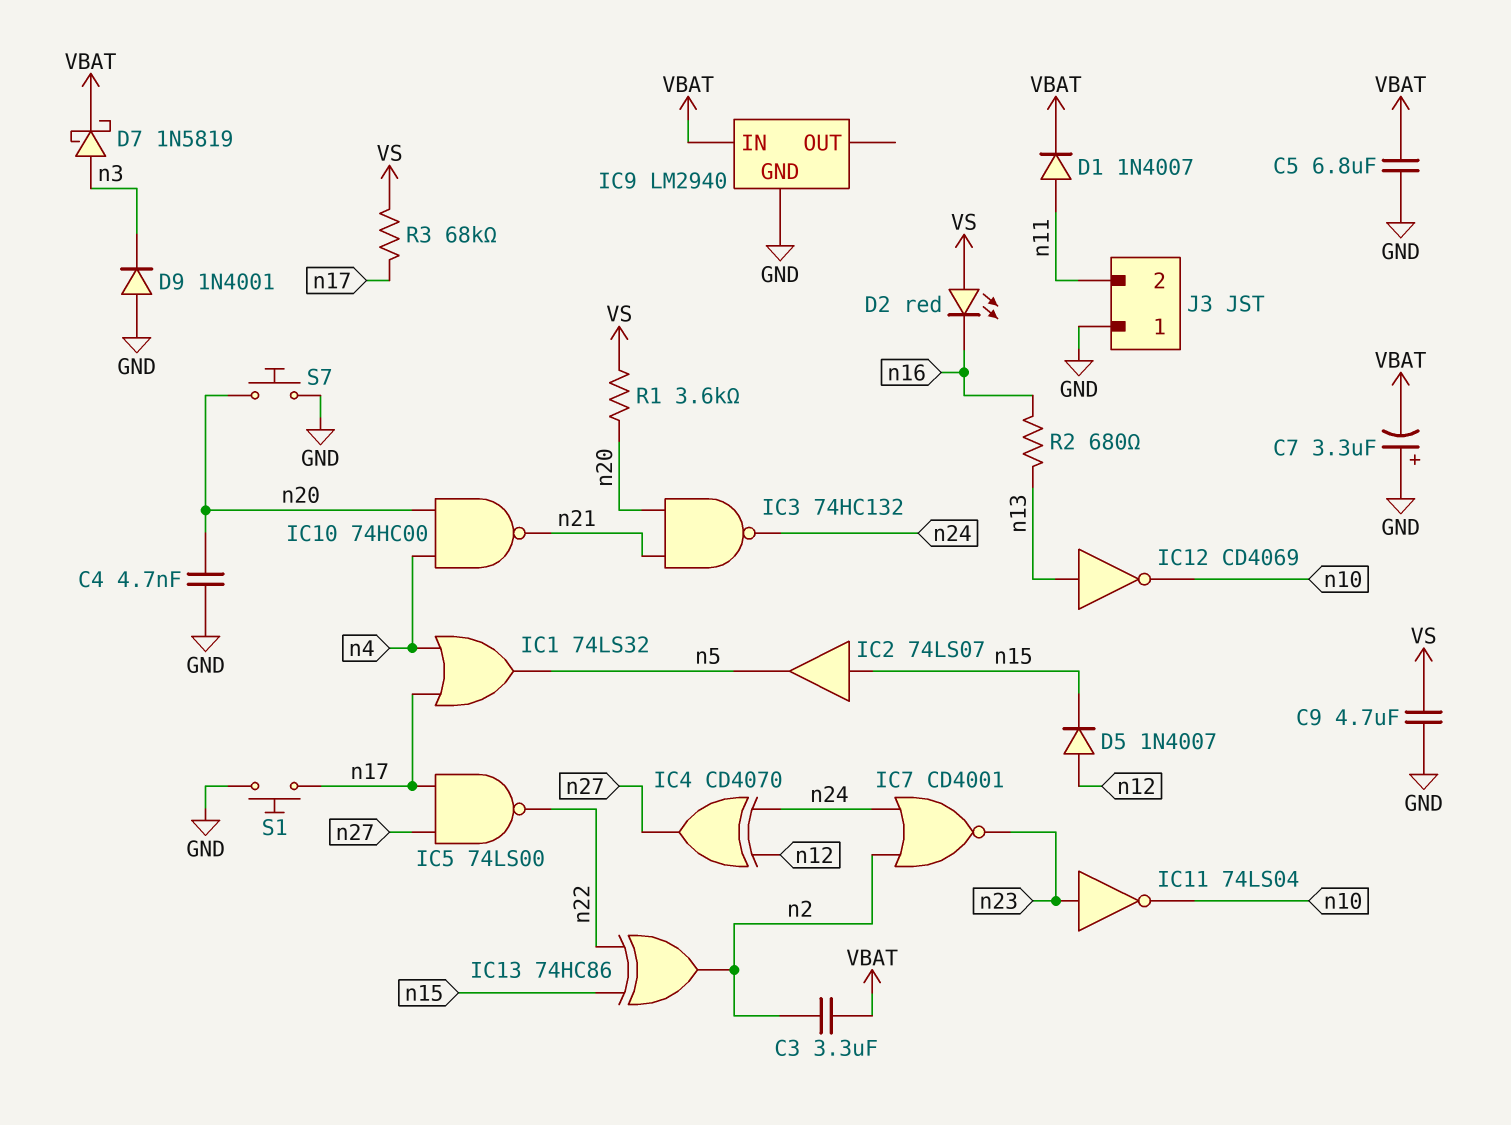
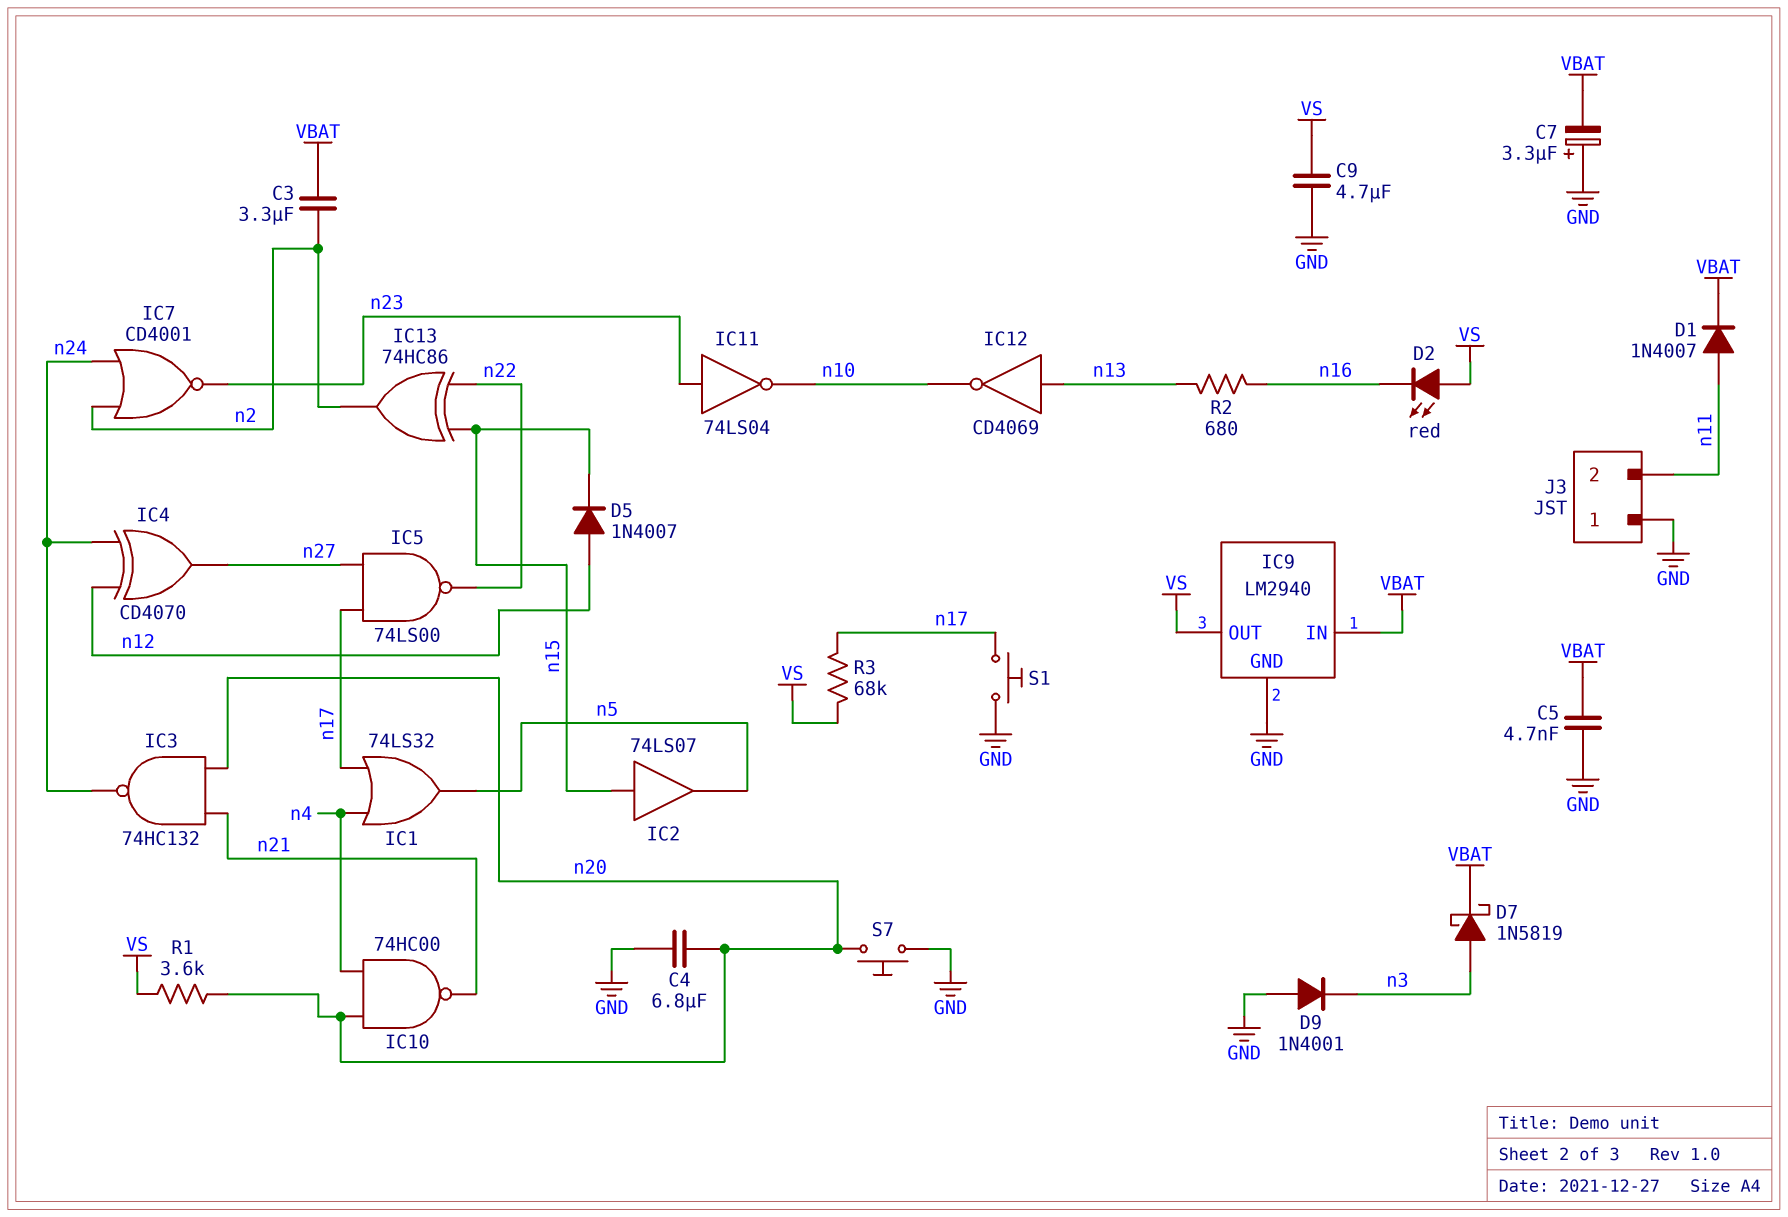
C4: 4.7nF (GND, n20) -> 6.8uF (GND, n20)
C5: 6.8uF (GND, VBAT) -> 4.7nF (GND, VBAT)
IC9 pin OUT: none -> VS

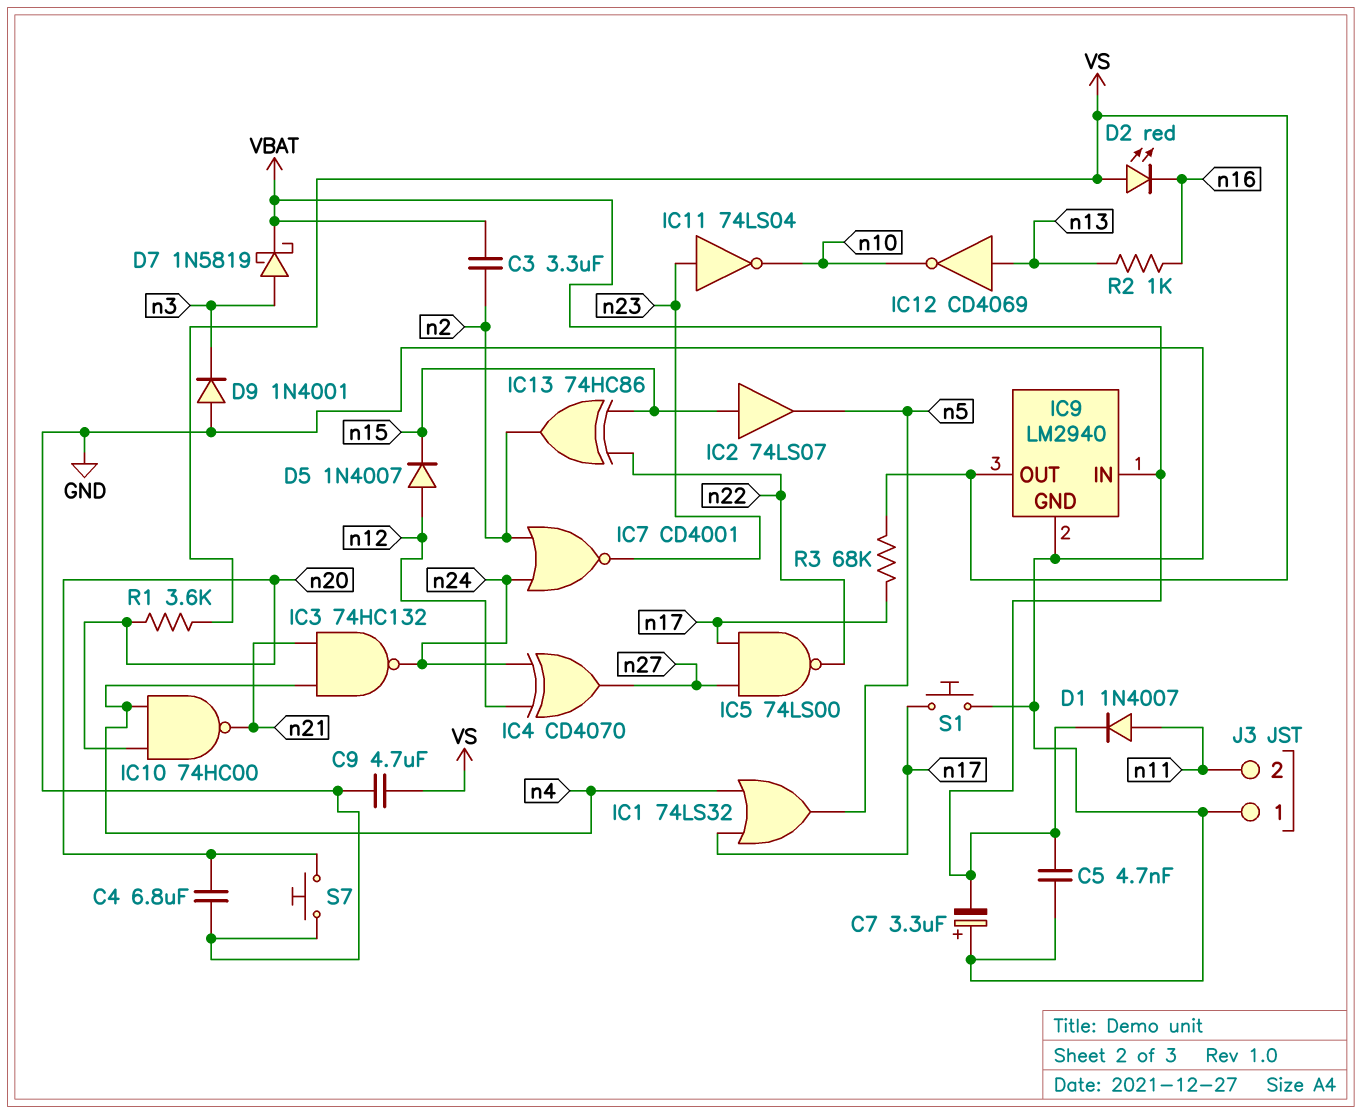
IC3: NAND 74HC132 (in n20, in n21, out n24) -> NAND 74HC132 (in n4, in n21, out n24)
R2: 680 (n13, n16) -> 1k (n13, n16)

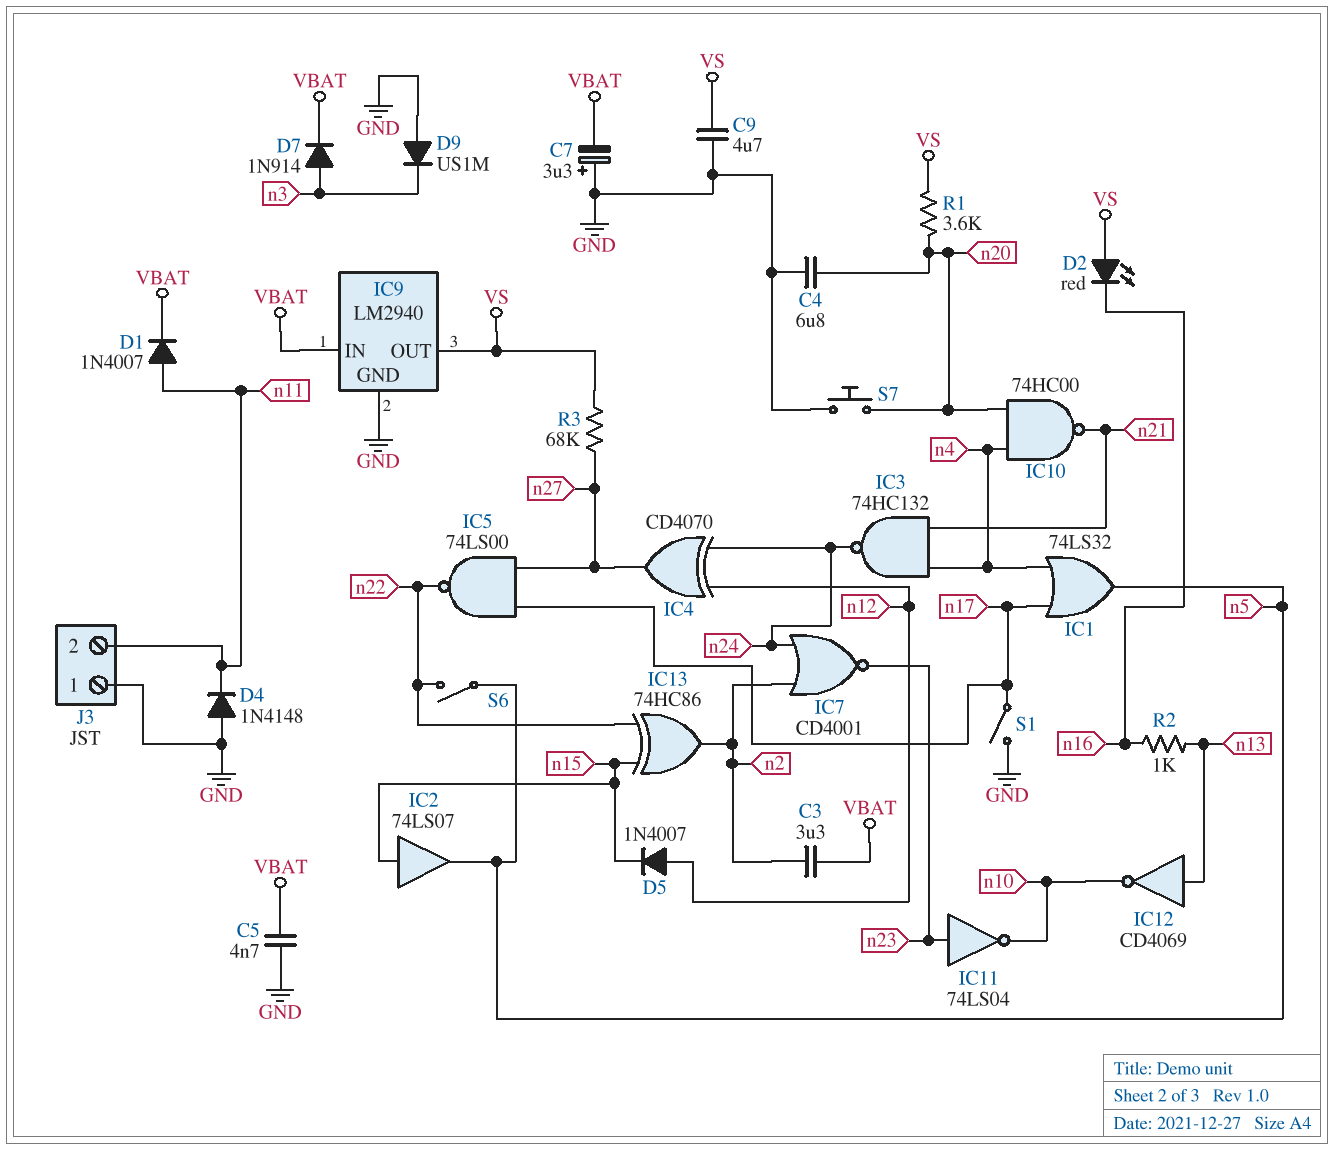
D4: none -> diode 1N4148 (A GND, K n11)
D7: schottky 1N5819 (A n3, K VBAT) -> diode 1N914 (A n3, K VBAT)
D9: diode 1N4001 (A GND, K n3) -> diode US1M (A GND, K n3)
R3: 68k (VS, n17) -> 68k (VS, n27)
S1: button (GND, n17) -> switch (GND, n17)
S6: none -> switch (n5, n22)

